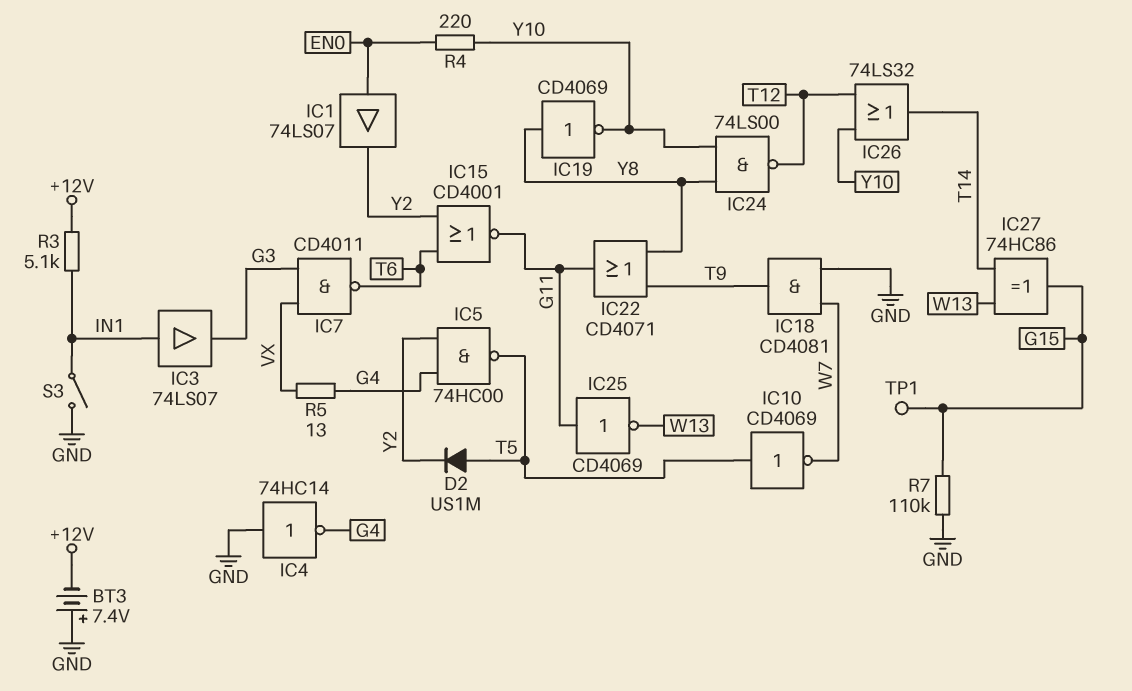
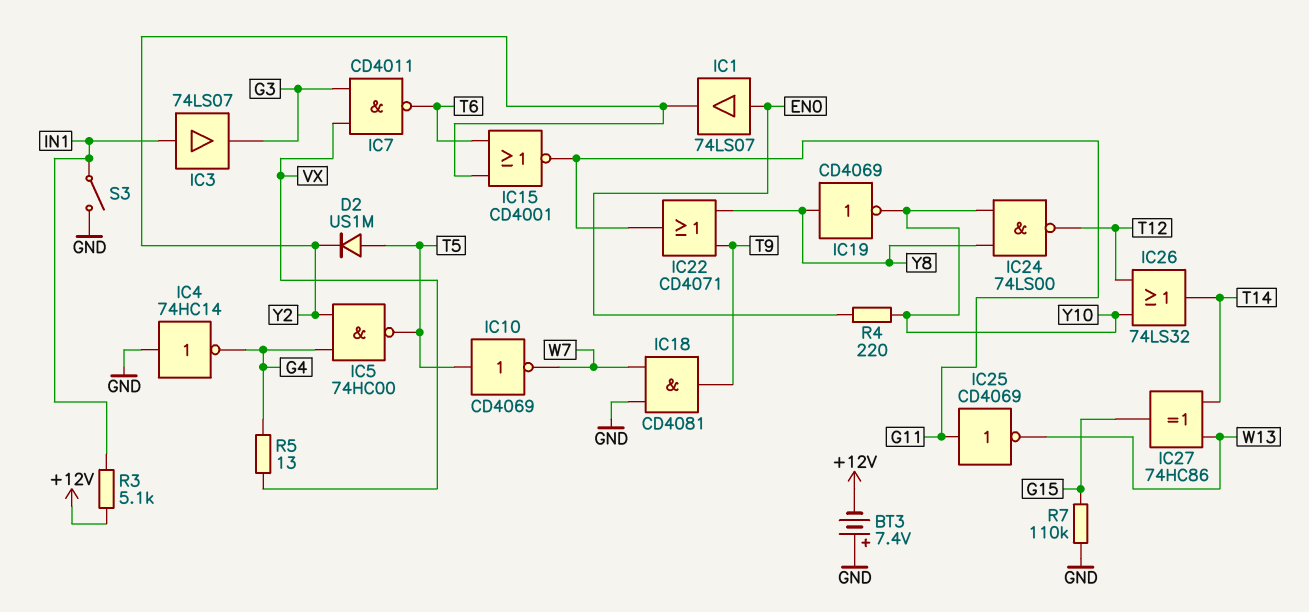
TP1: test point (G15) -> none

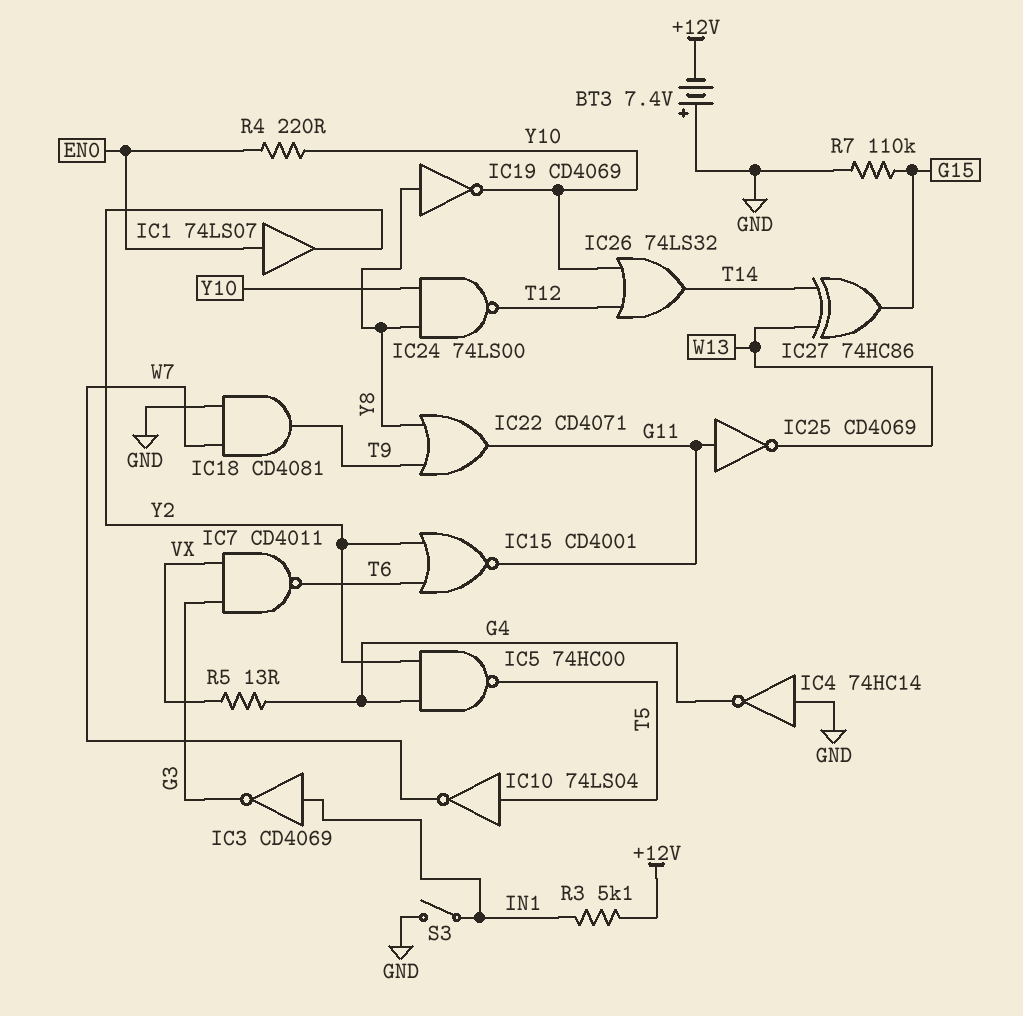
D2: diode US1M (A T5, K Y2) -> none
IC3: buffer 74LS07 (in IN1, out G3) -> NOT CD4069 (in IN1, out G3)
IC10: NOT CD4069 (in T5, out W7) -> NOT 74LS04 (in T5, out W7)

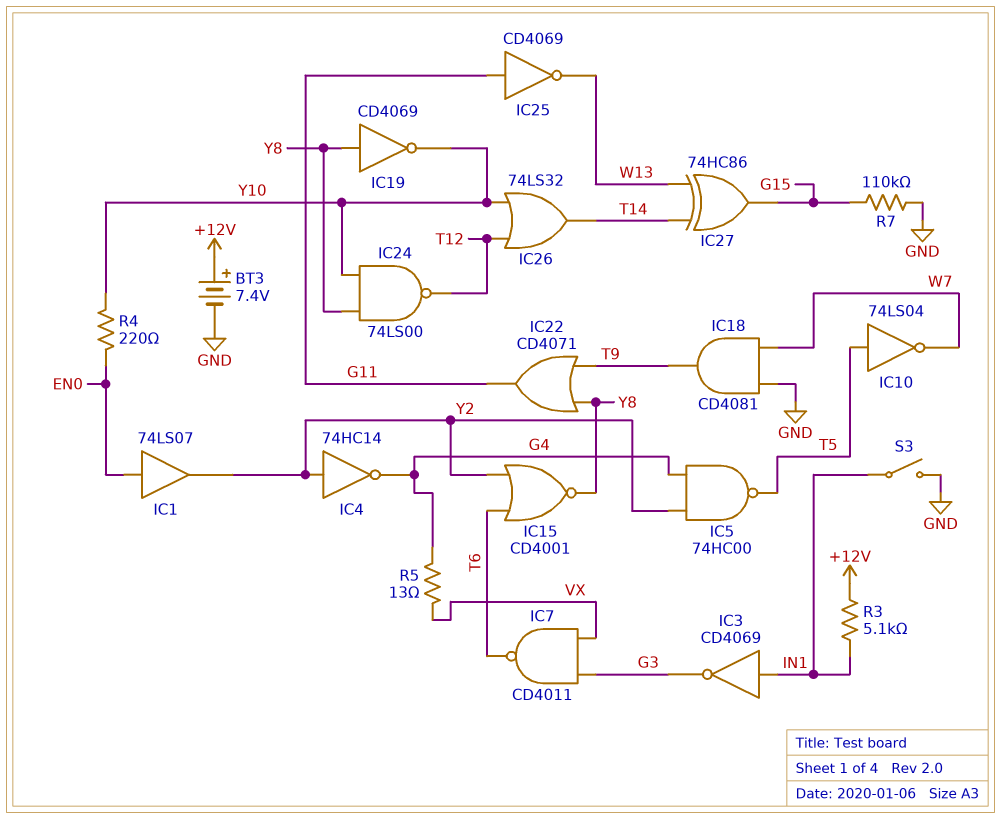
BT3: 7.4V (plus GND, minus +12V) -> 7.4V (plus +12V, minus GND)
IC4: NOT 74HC14 (in GND, out G4) -> NOT 74HC14 (in Y2, out G4)
IC15: NOR CD4001 (in T6, in Y2, out G11) -> NOR CD4001 (in T6, in Y2, out Y8)

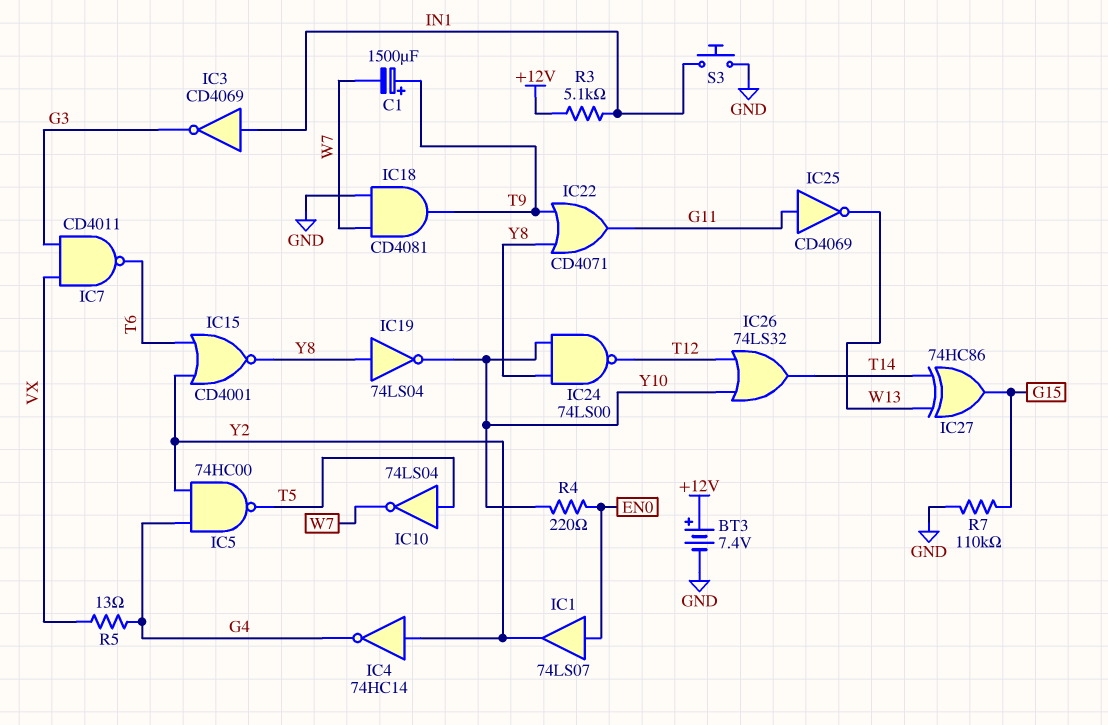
C1: none -> 1500uF (plus T9, minus W7)
IC19: NOT CD4069 (in Y8, out Y10) -> NOT 74LS04 (in Y8, out Y10)
S3: switch (GND, IN1) -> button (GND, IN1)

